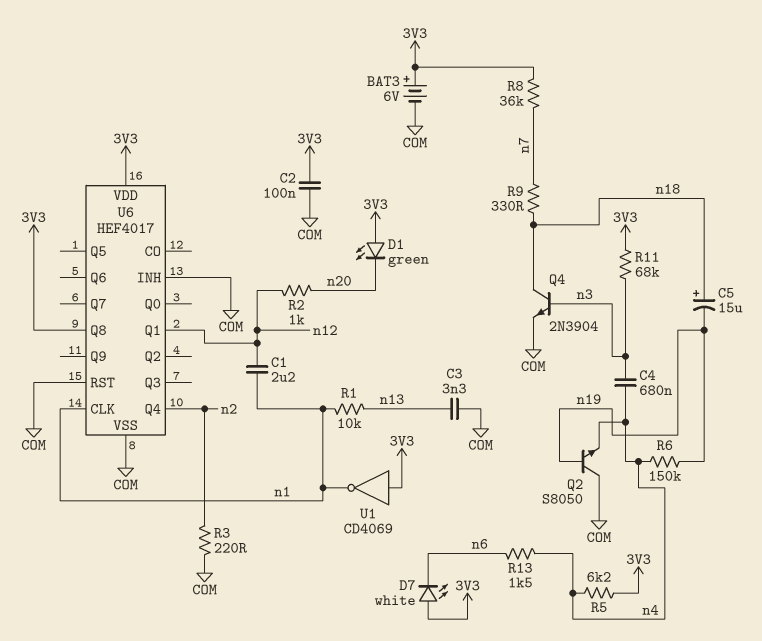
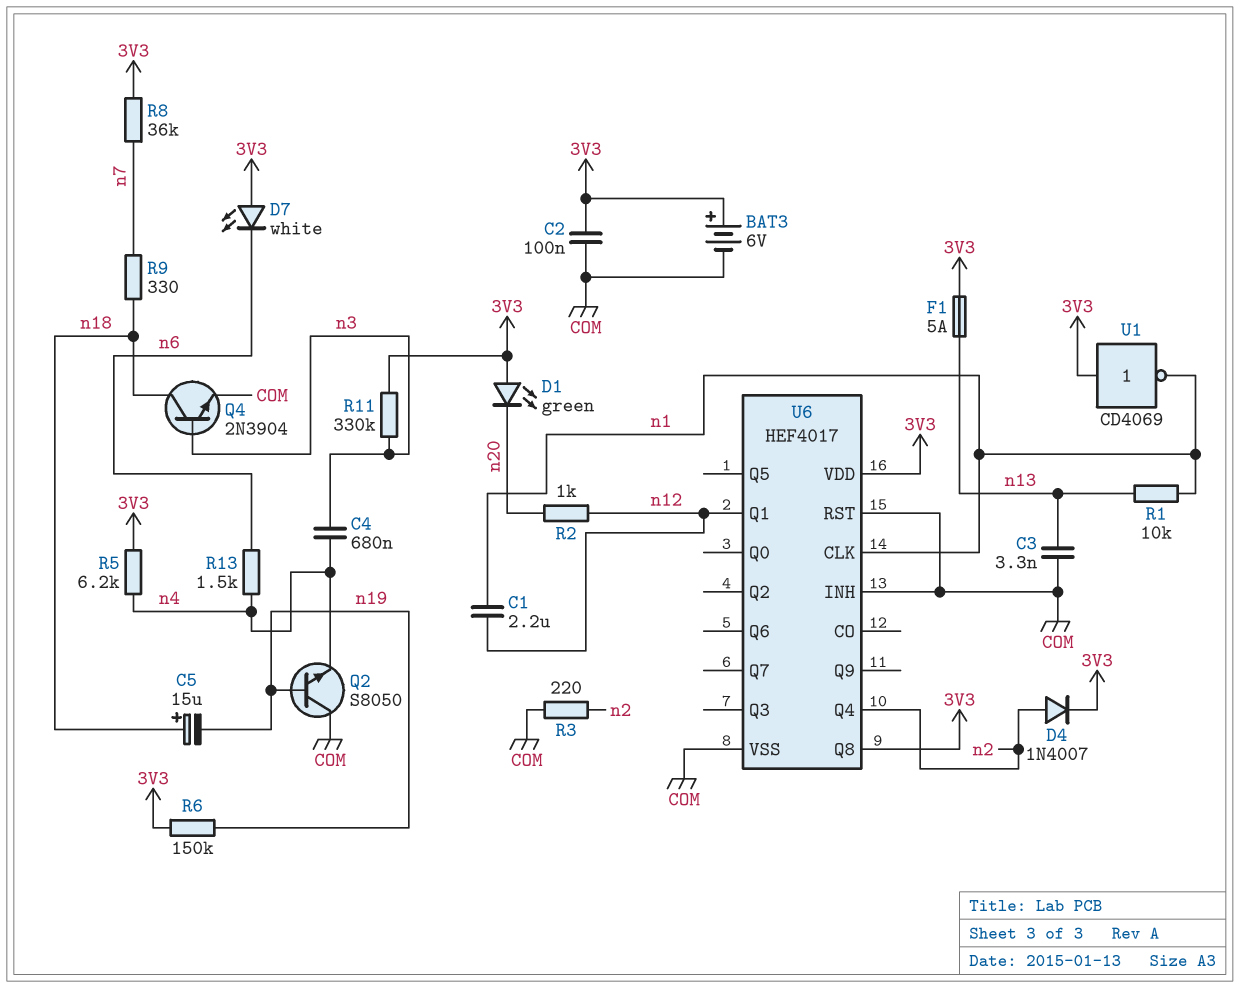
D4: none -> diode 1N4007 (A n2, K 3V3)
F1: none -> 5A (3V3, n13)
R6: 150k (n4, n19) -> 150k (3V3, n19)
R11: 68k (3V3, n3) -> 330k (3V3, n3)

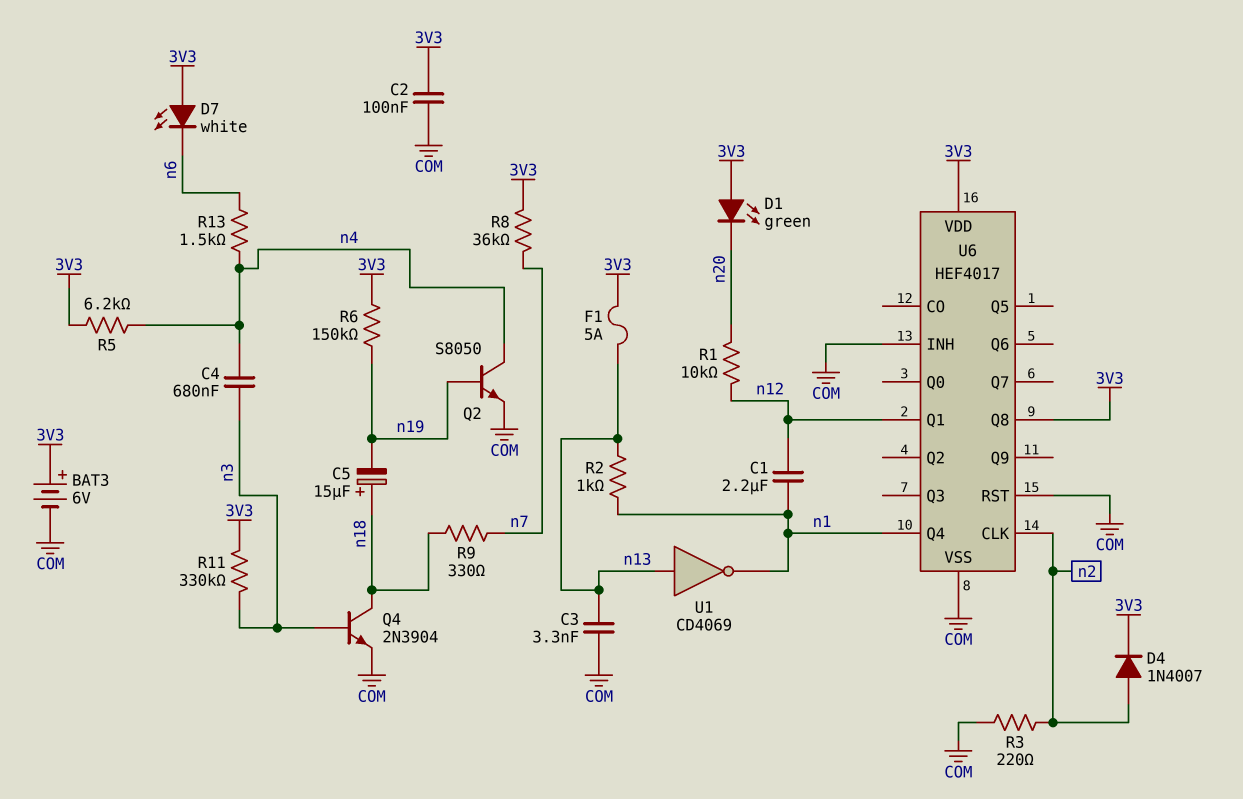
Q2: NPN S8050 (B n19, C COM, E n4) -> NPN S8050 (B n19, C n4, E COM)
R1: 10k (n1, n13) -> 10k (n12, n20)
R2: 1k (n12, n20) -> 1k (n1, n13)
U1: NOT CD4069 (in 3V3, out n1) -> NOT CD4069 (in n13, out n1)
U6 pin CLK: n1 -> n2
U6 pin Q4: n2 -> n1

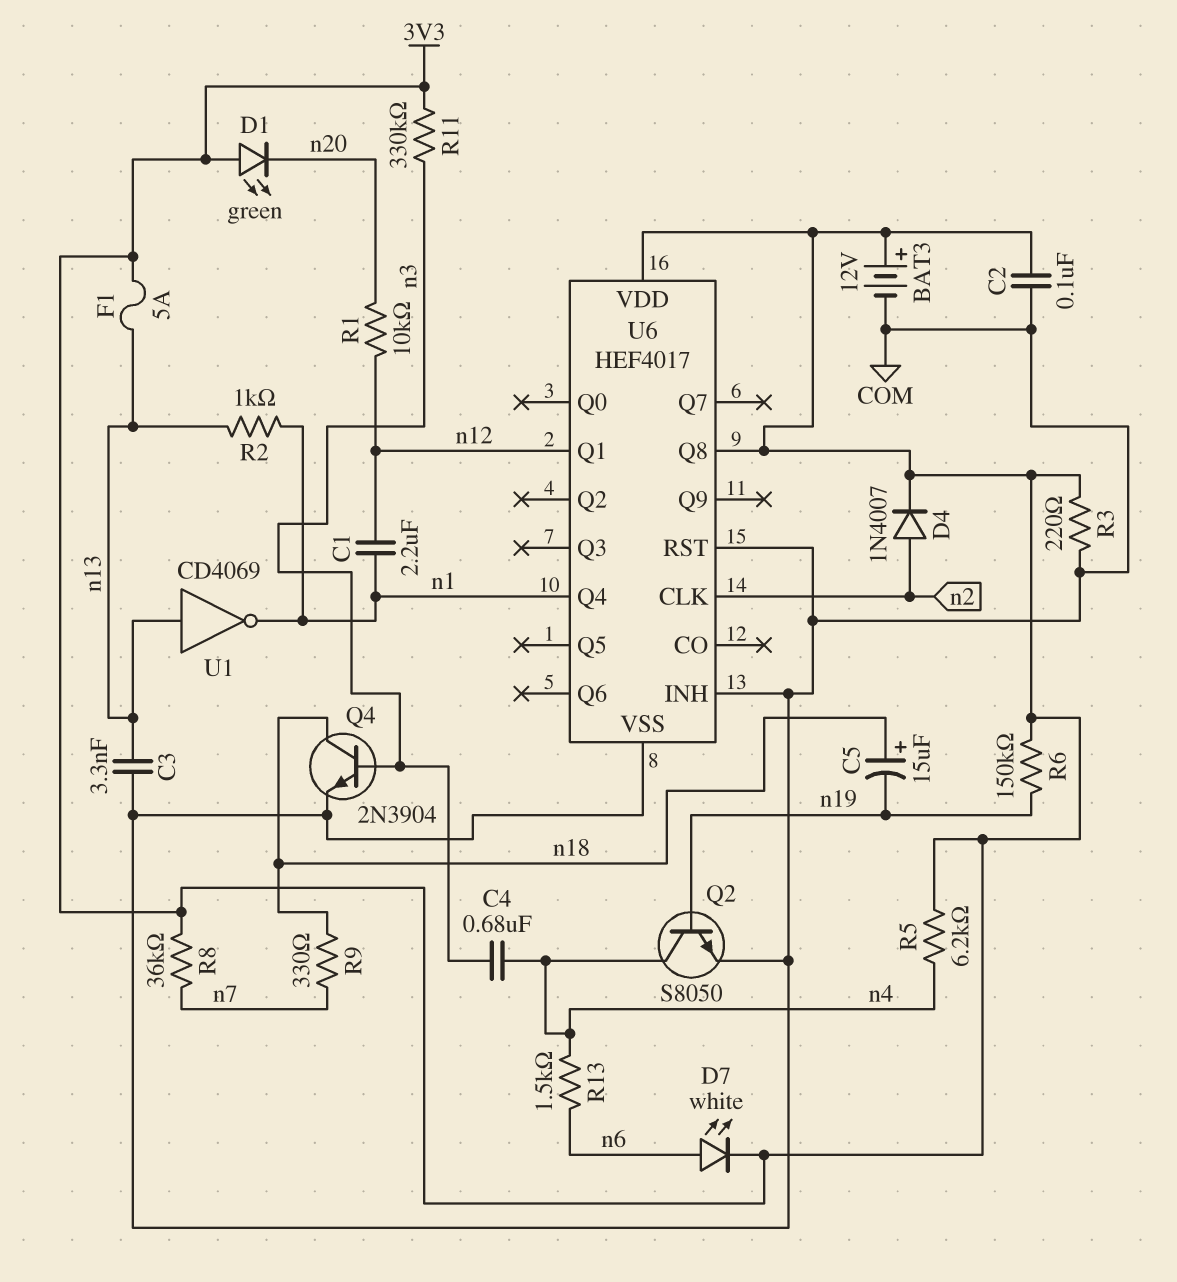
BAT3: 6V (plus 3V3, minus COM) -> 12V (plus 3V3, minus COM)
D7: LED white (A 3V3, K n6) -> LED white (A n6, K 3V3)
R3: 220 (COM, n2) -> 220 (3V3, COM)

